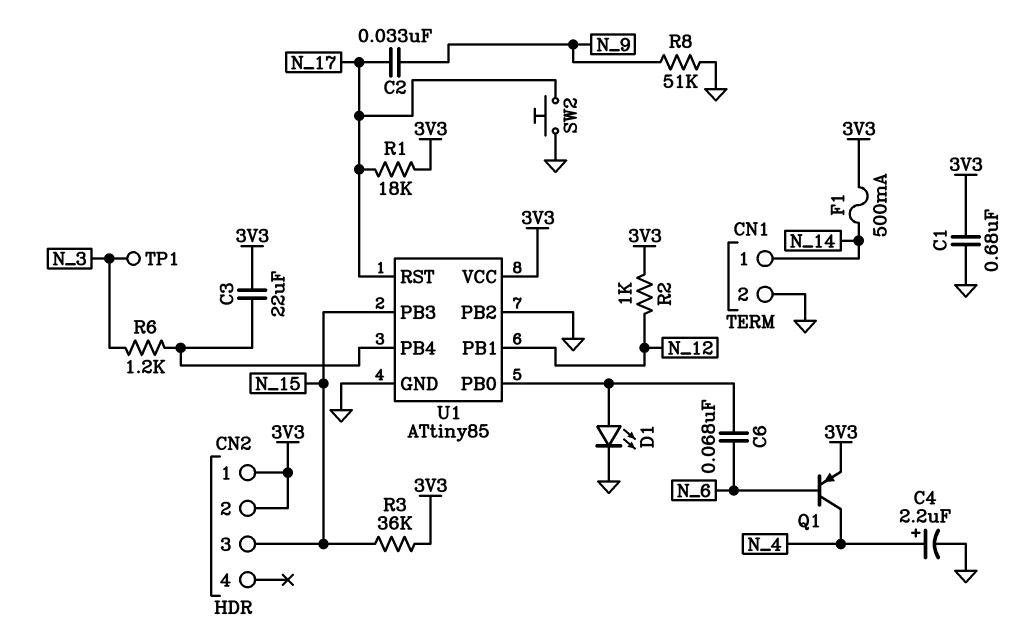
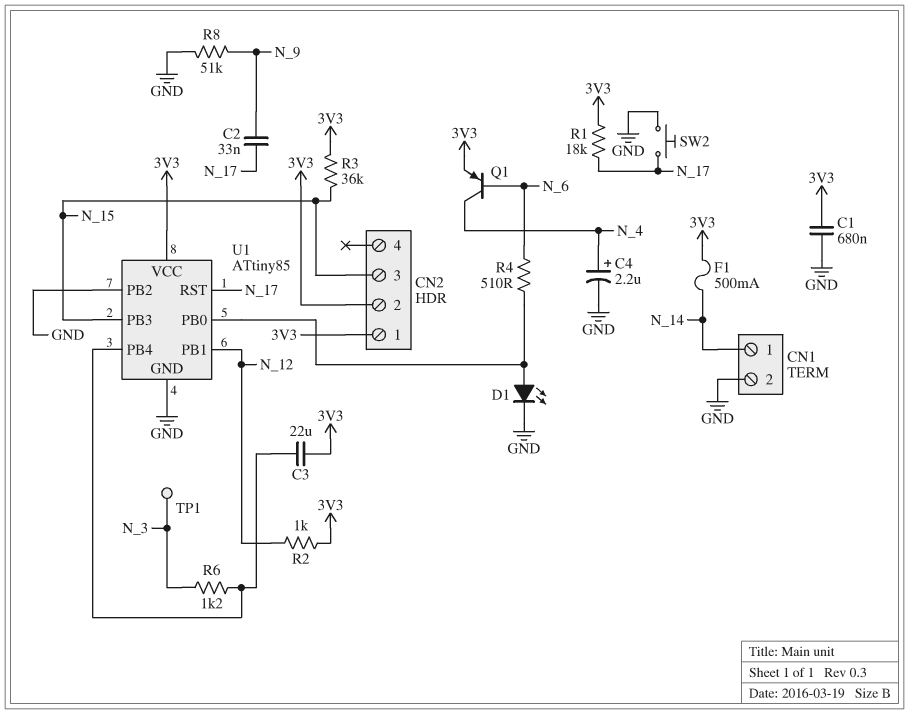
C6: 68nF (N_6, U1/PB0) -> none
R4: none -> 510 (N_6, U1/PB0)

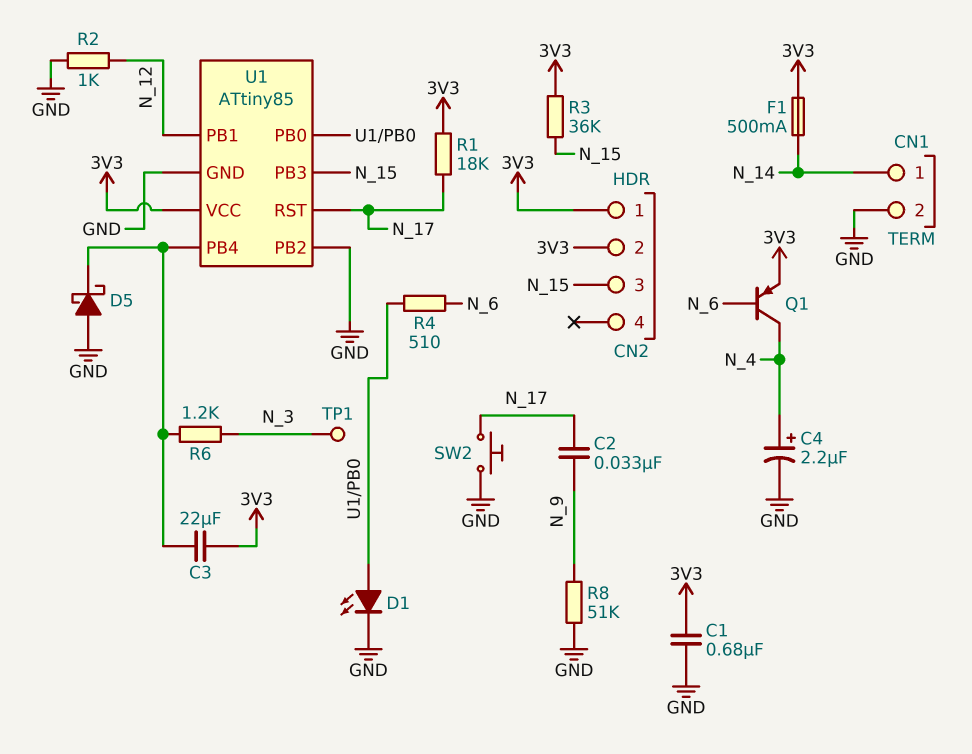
D5: none -> schottky (A GND, K U1/PB4)
R2: 1k (3V3, N_12) -> 1k (GND, N_12)

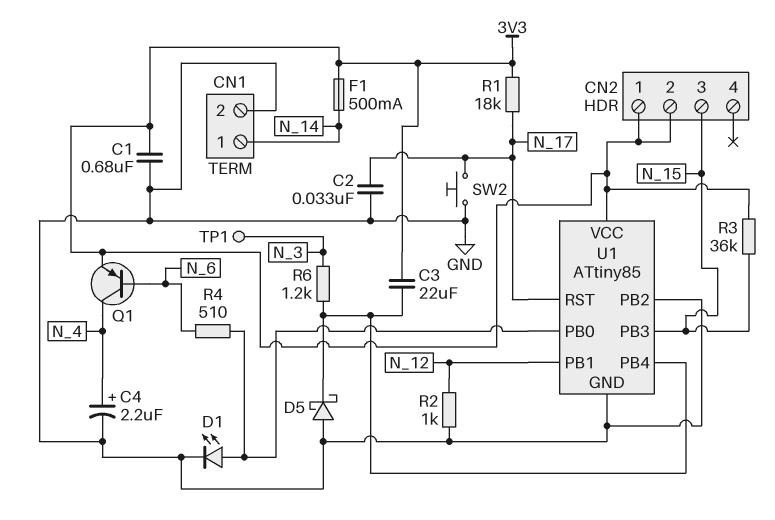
C2: 33nF (N_9, N_17) -> 33nF (GND, N_17)
R8: 51k (GND, N_9) -> none

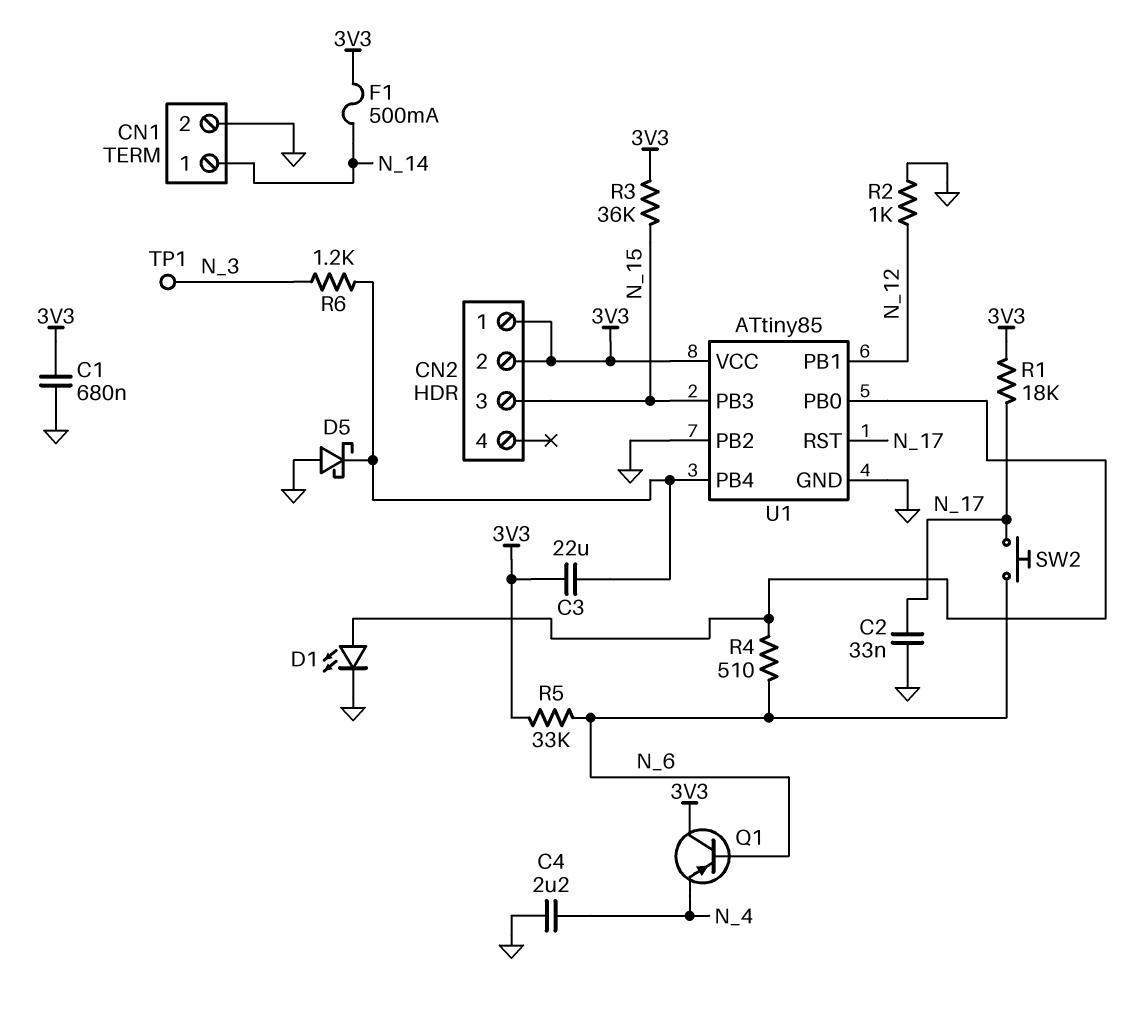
C4: 2.2uF (plus N_4, minus GND) -> 2.2uF (GND, N_4)
Q1: PNP (B N_6, C N_4, E 3V3) -> PNP (B N_6, C 3V3, E N_4)
R5: none -> 33k (3V3, N_6)
SW2: button (GND, N_17) -> button (N_6, N_17)

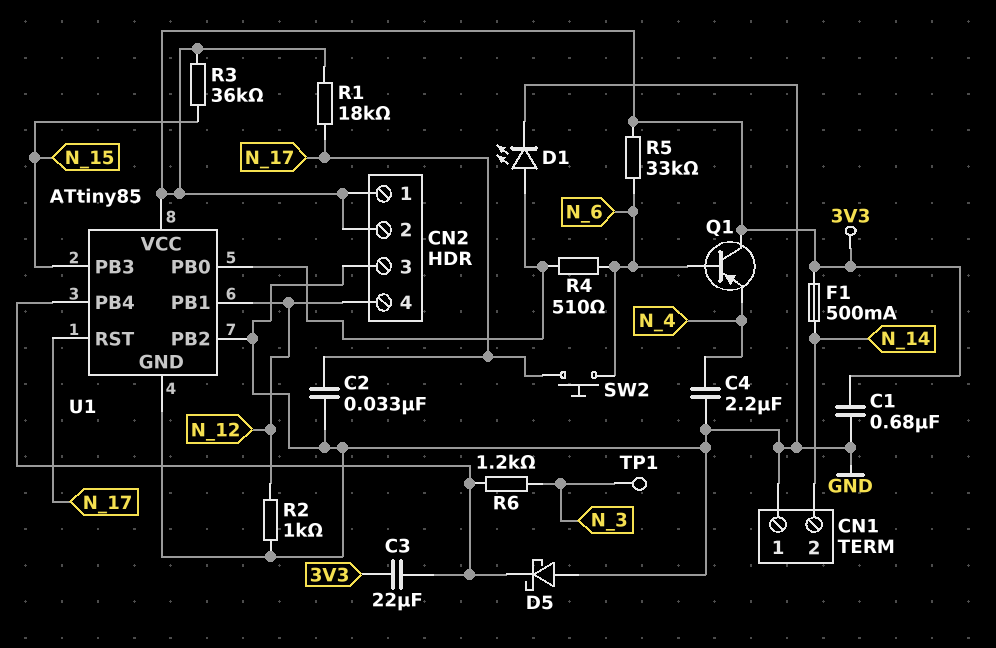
CN1 pin 1: N_14 -> GND
CN1 pin 2: GND -> N_14
CN2 pin 3: N_15 -> GND
CN2 pin 4: none -> N_12

